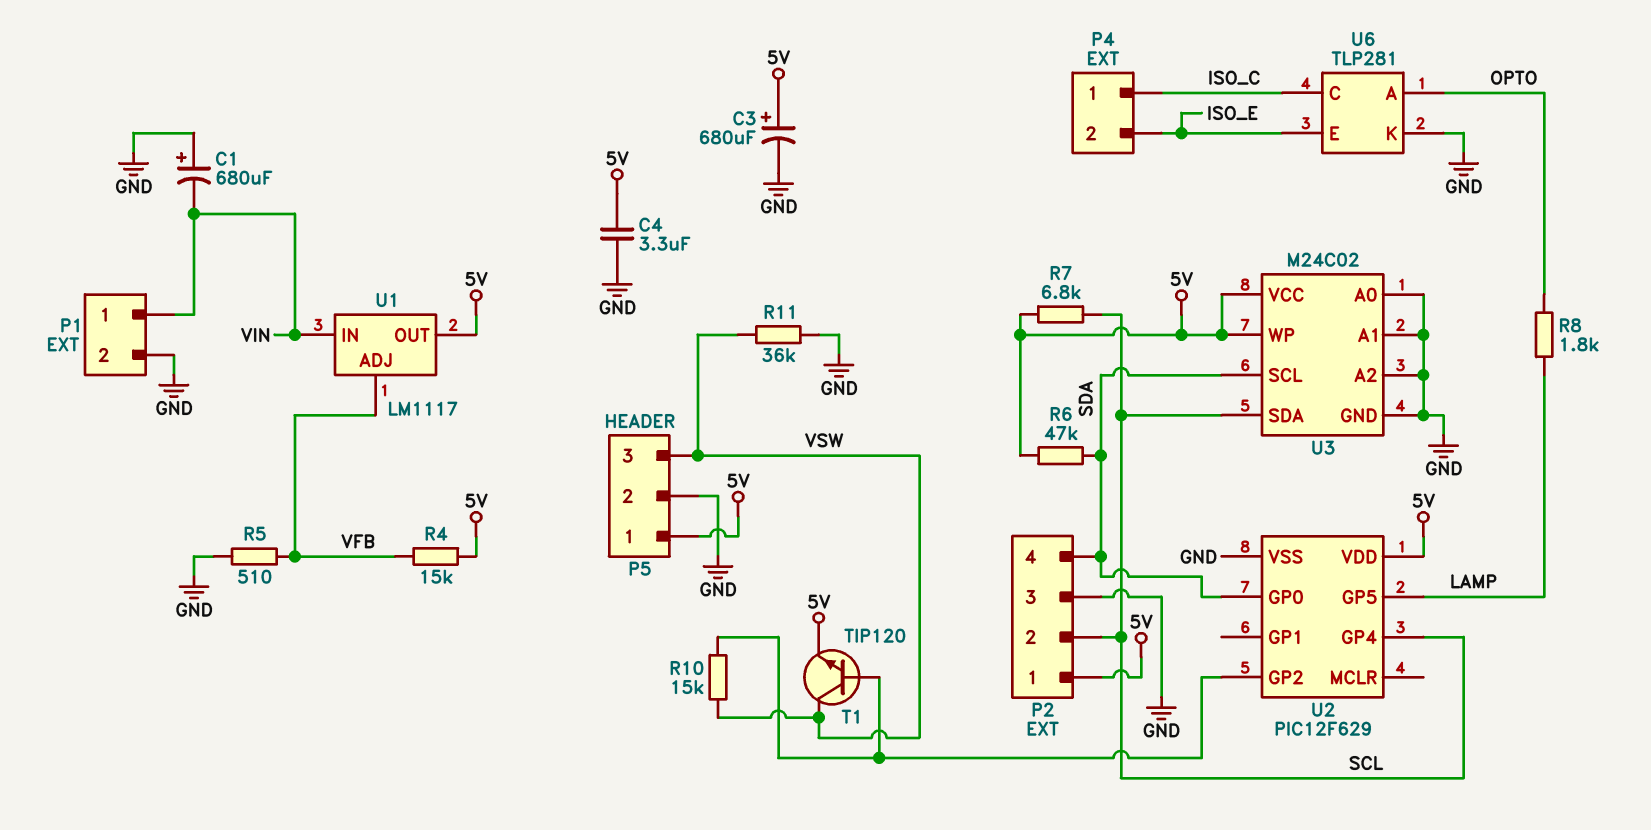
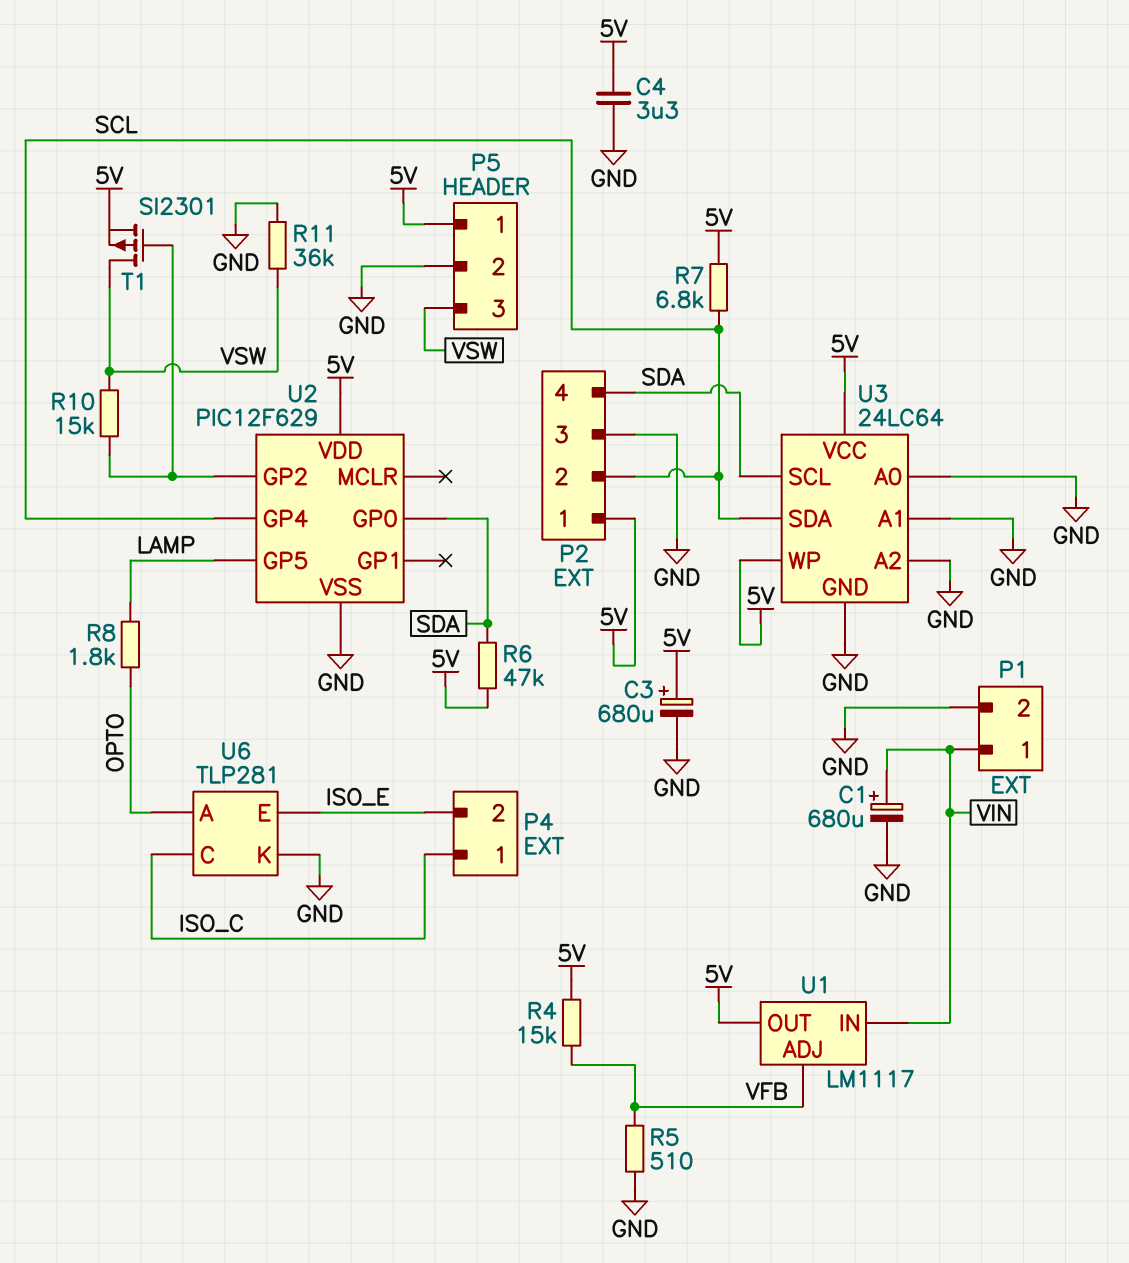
C1: 680uF (plus GND, minus VIN) -> 680uF (plus VIN, minus GND)
T1: NPN TIP120 (B U2/GP2, C VSW, E 5V) -> PMOS SI2301 (G U2/GP2, D VSW, S 5V)
U3: M24C02 -> 24LC64

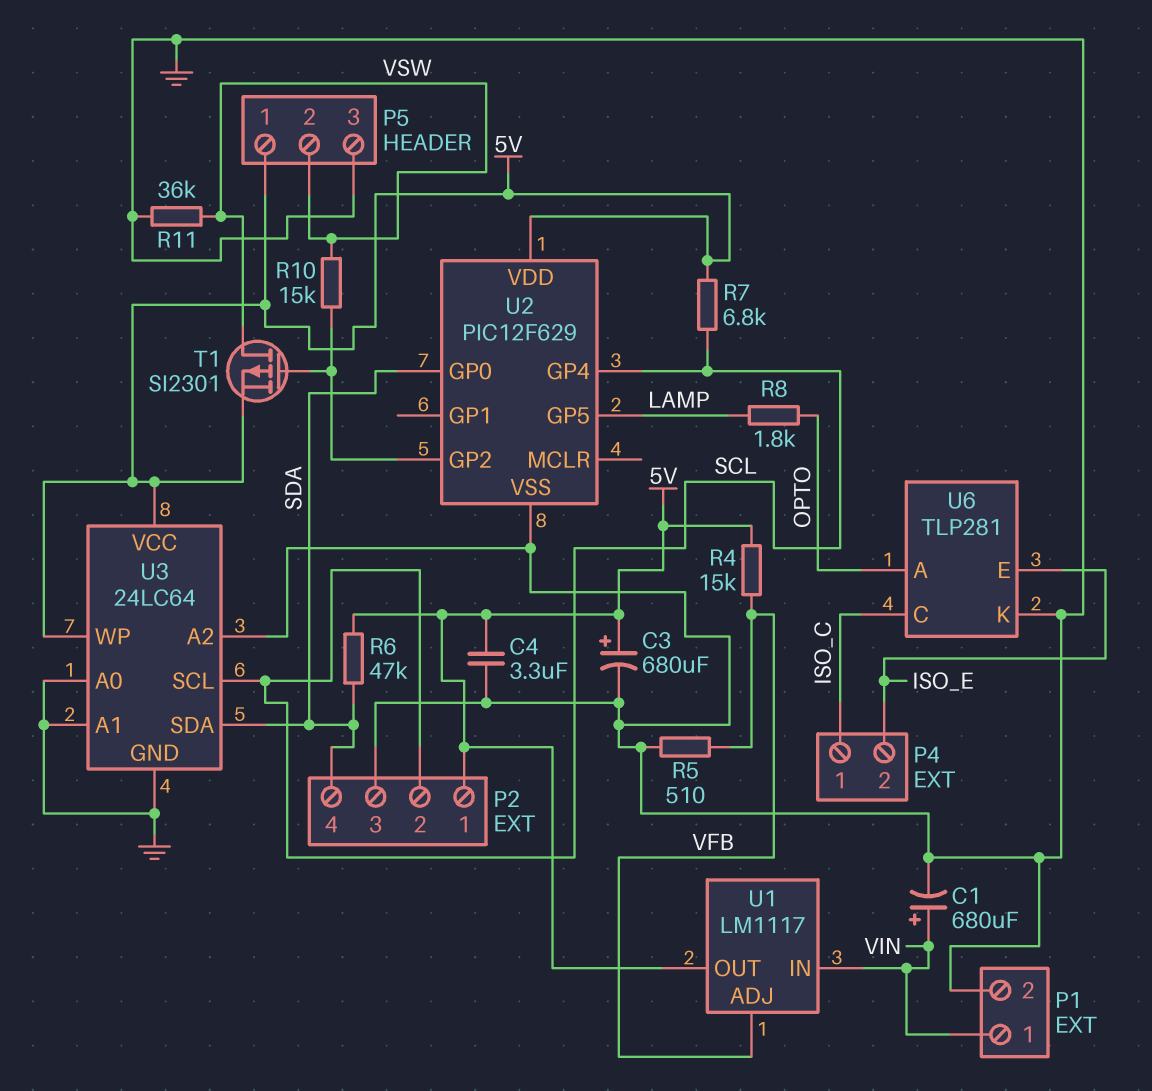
P5 pin 2: GND -> VSW
P5 pin 3: VSW -> GND
U3 pin SCL: SDA -> SCL
U3 pin SDA: SCL -> SDA

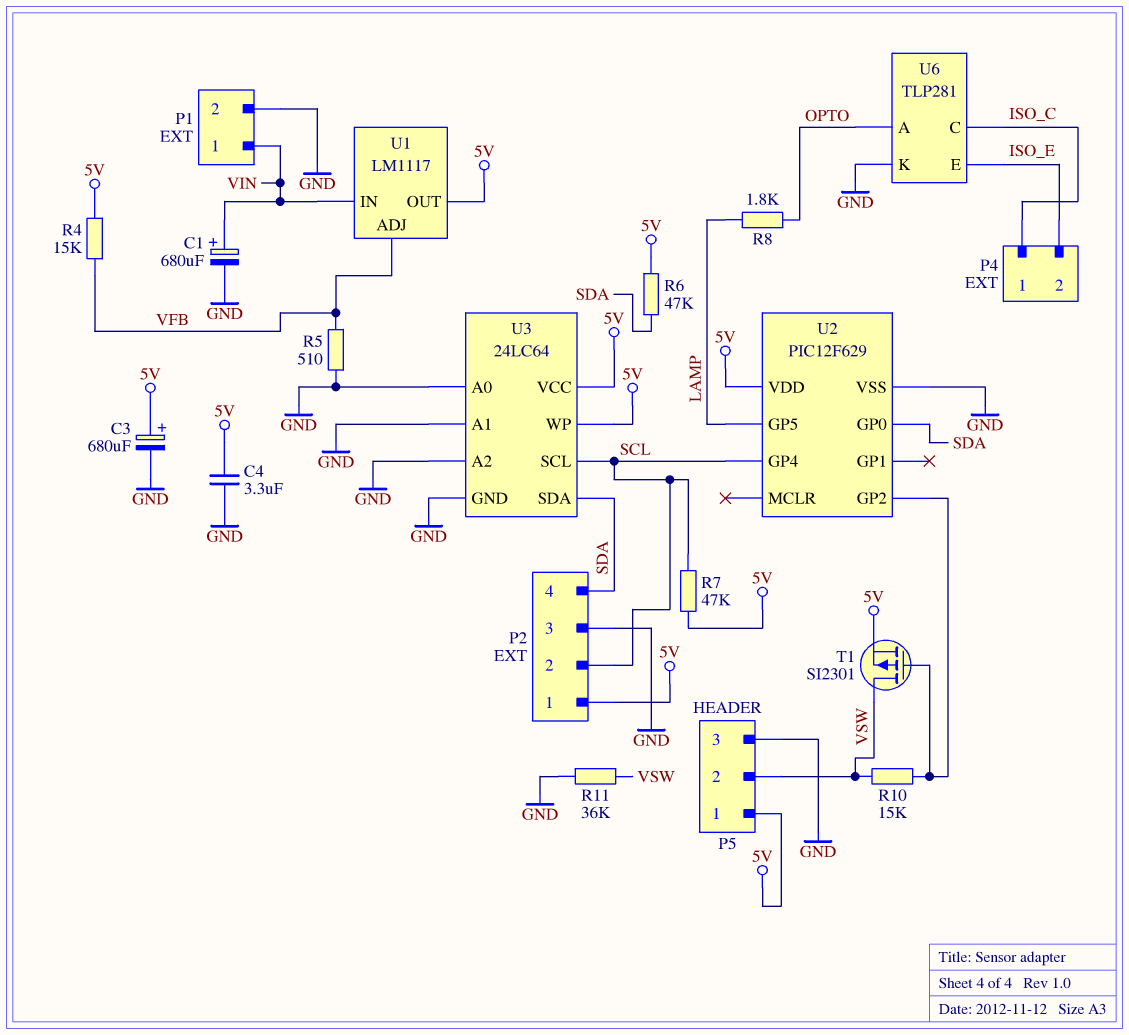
R7: 6.8k (5V, SCL) -> 47k (5V, SCL)

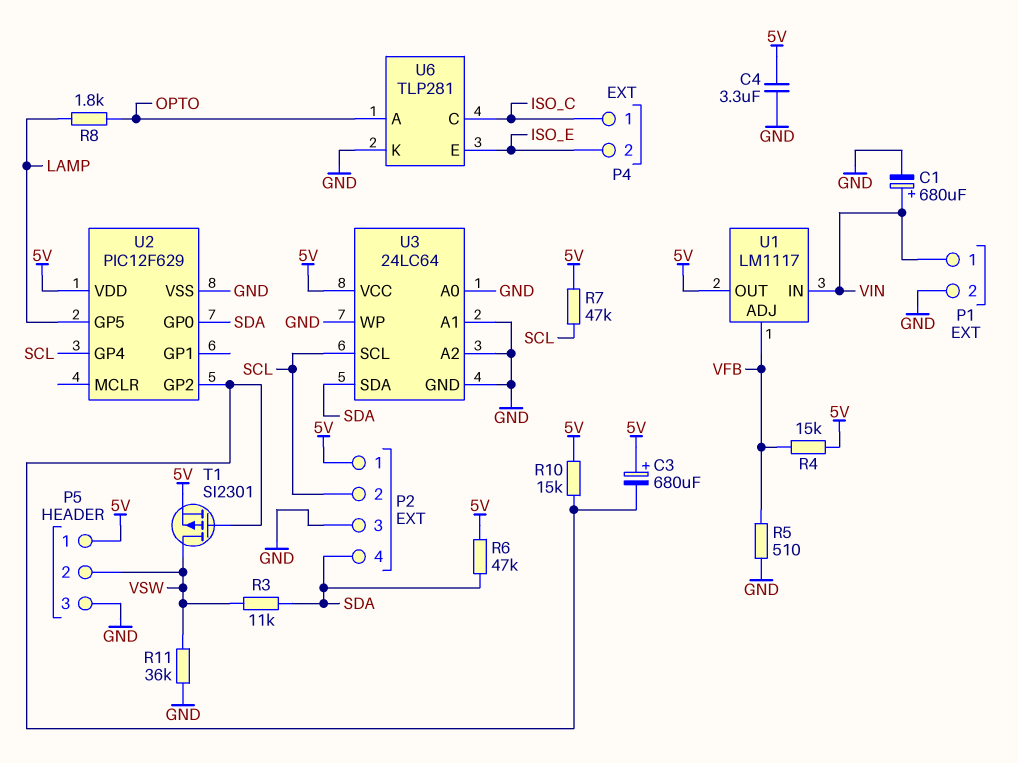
C3: 680uF (plus 5V, minus GND) -> 680uF (plus 5V, minus U2/GP2)
R3: none -> 11k (SDA, VSW)
R10: 15k (U2/GP2, VSW) -> 15k (5V, U2/GP2)
U3 pin WP: 5V -> GND

